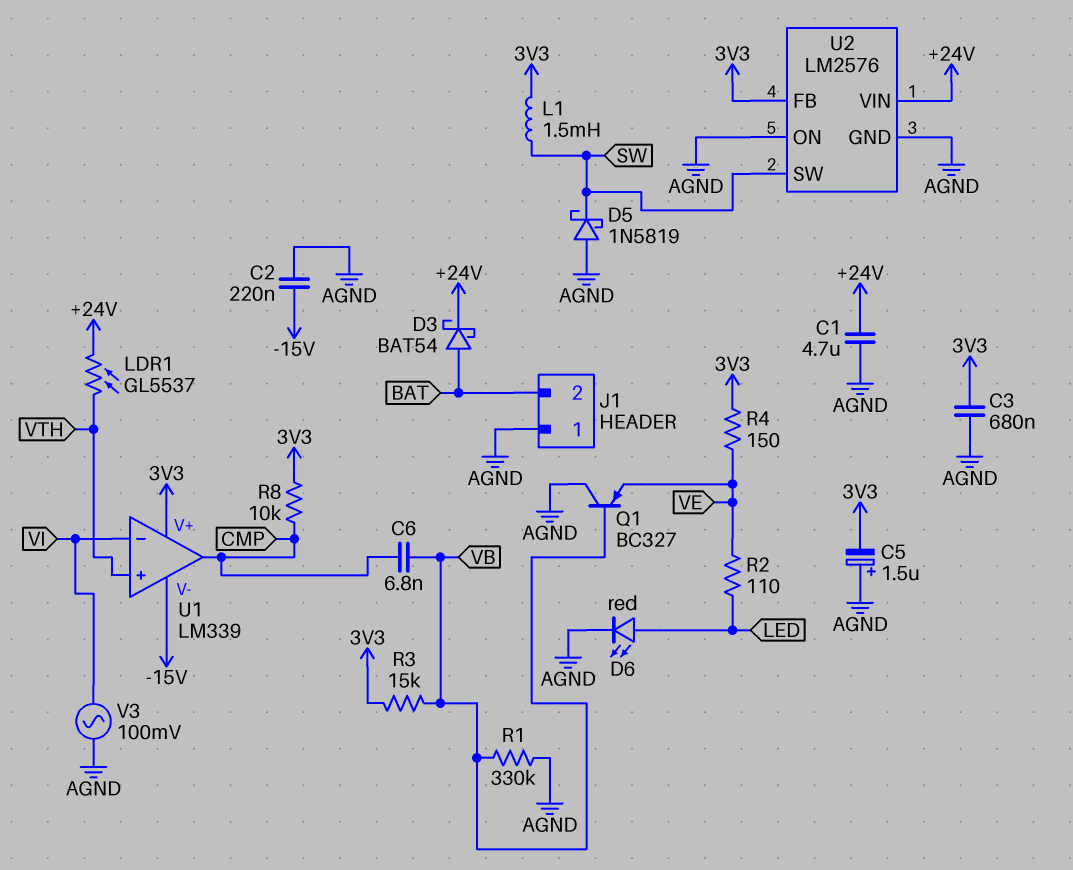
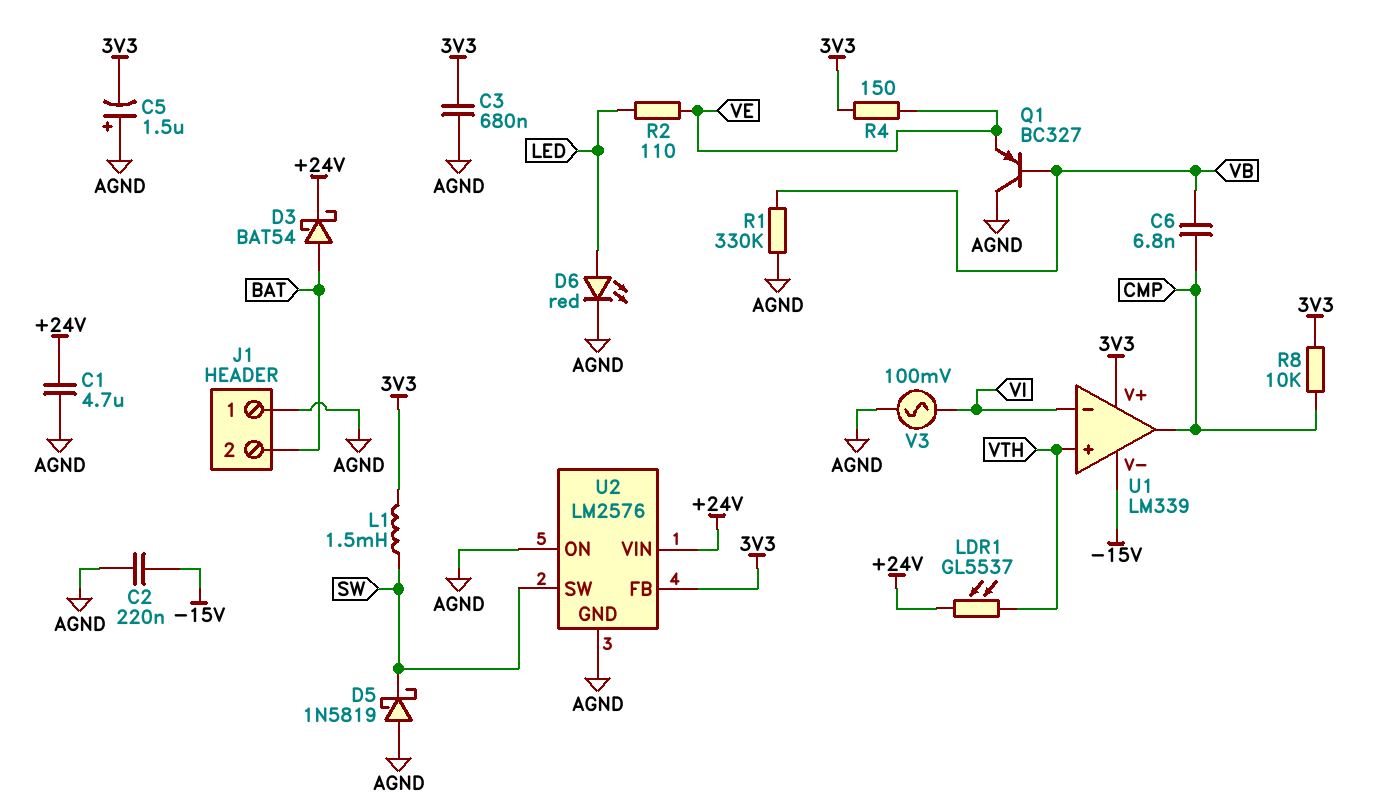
R3: 15k (3V3, VB) -> none

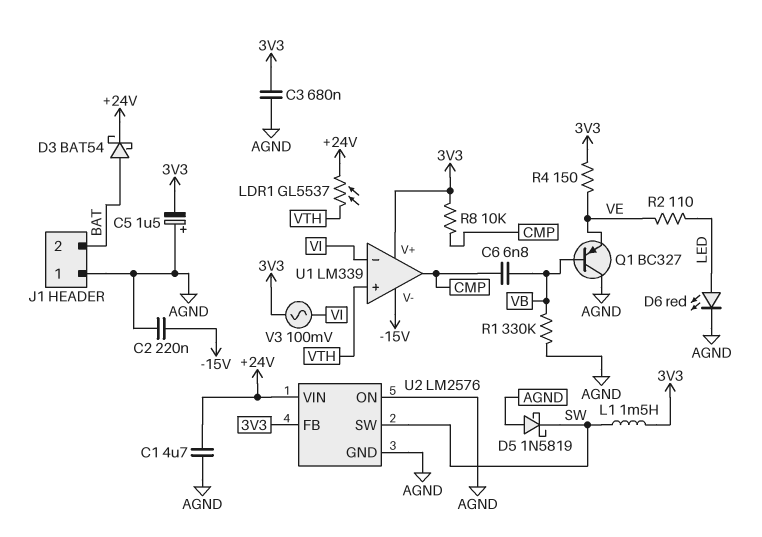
V3: AC 100mV (AGND, VI) -> AC 100mV (3V3, VI)

